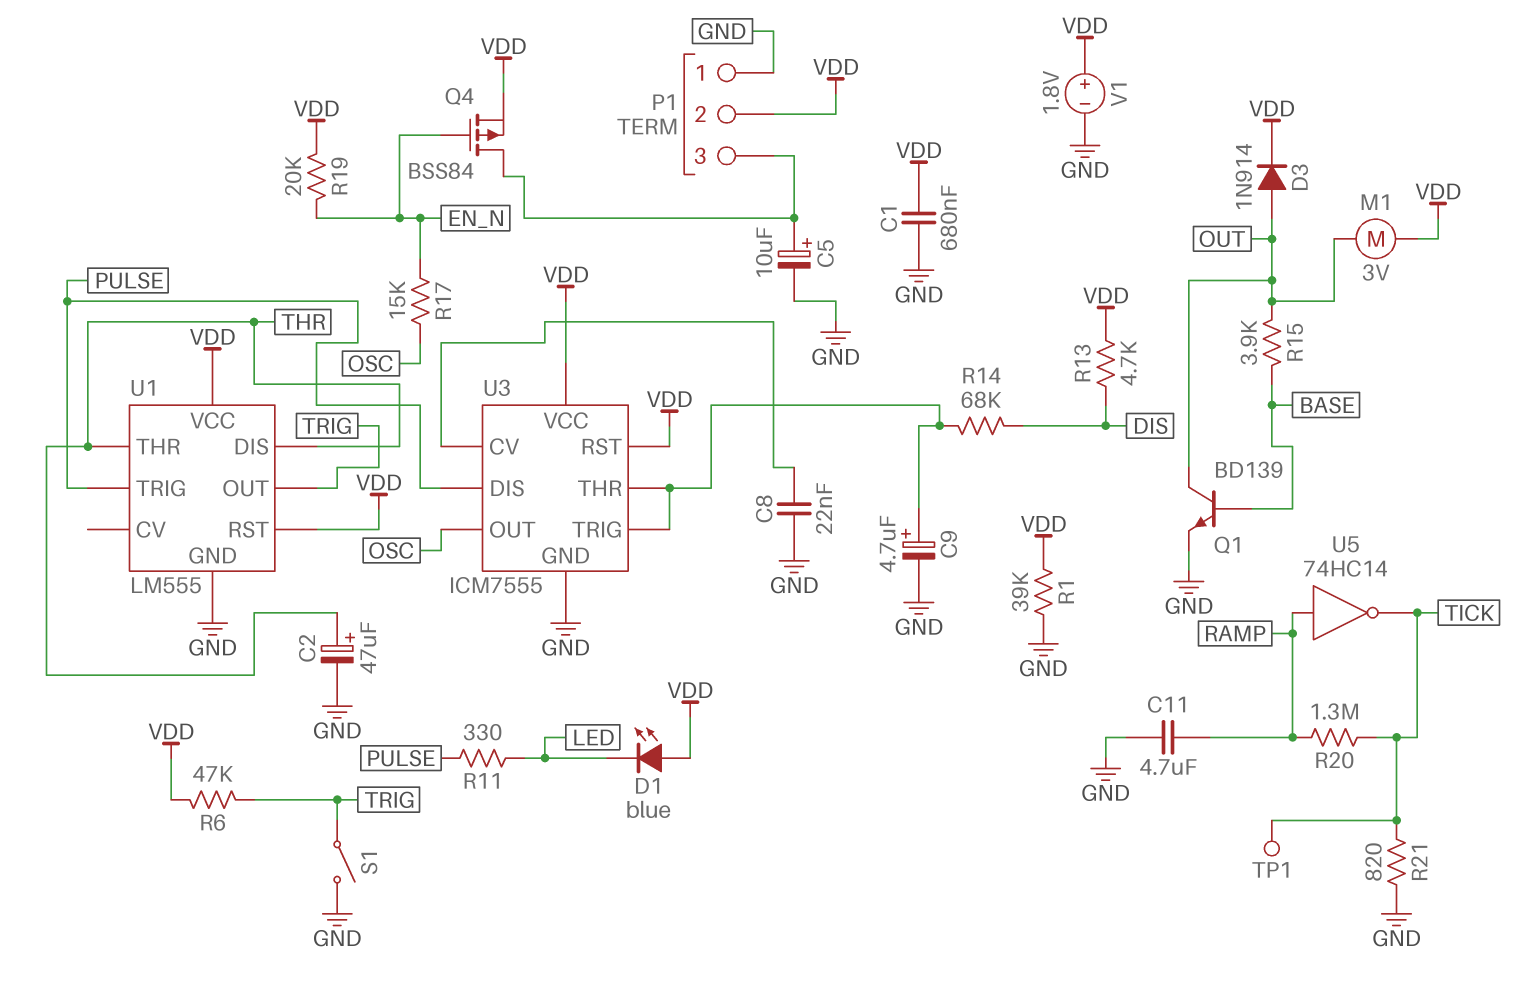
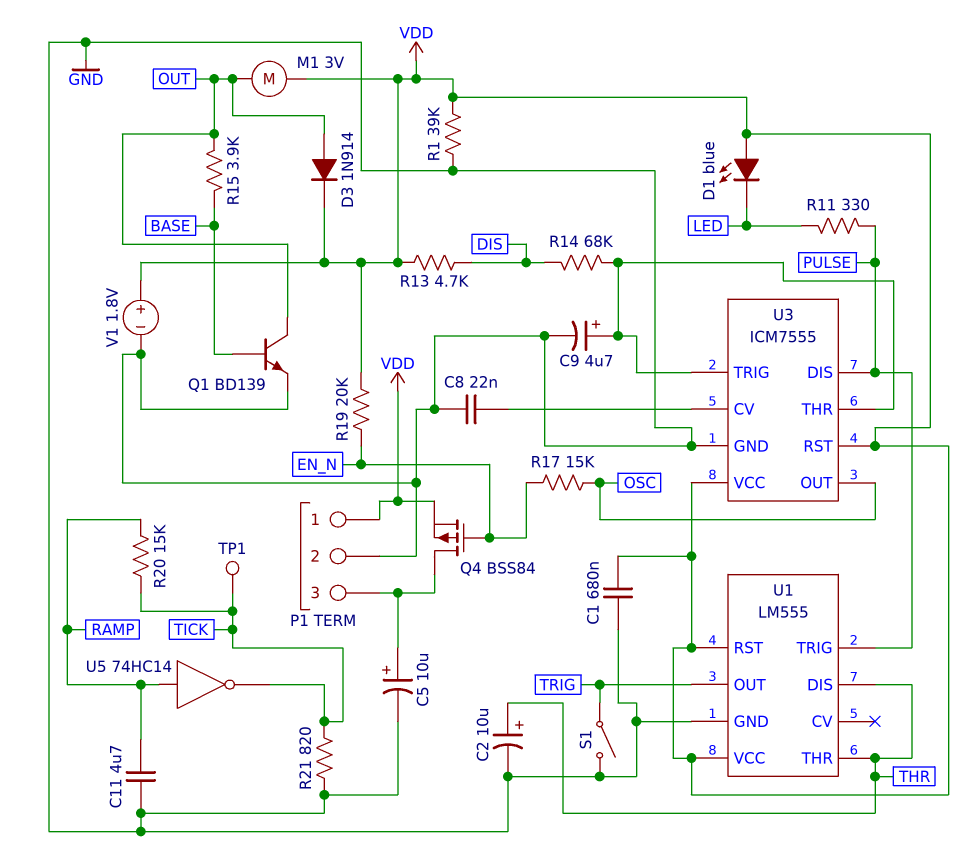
C2: 47uF (plus THR, minus GND) -> 10uF (plus THR, minus GND)
P1 pin 1: GND -> VDD
P1 pin 2: VDD -> GND
R6: 47k (TRIG, VDD) -> none
R20: 1.3M (RAMP, TICK) -> 15k (RAMP, TICK)

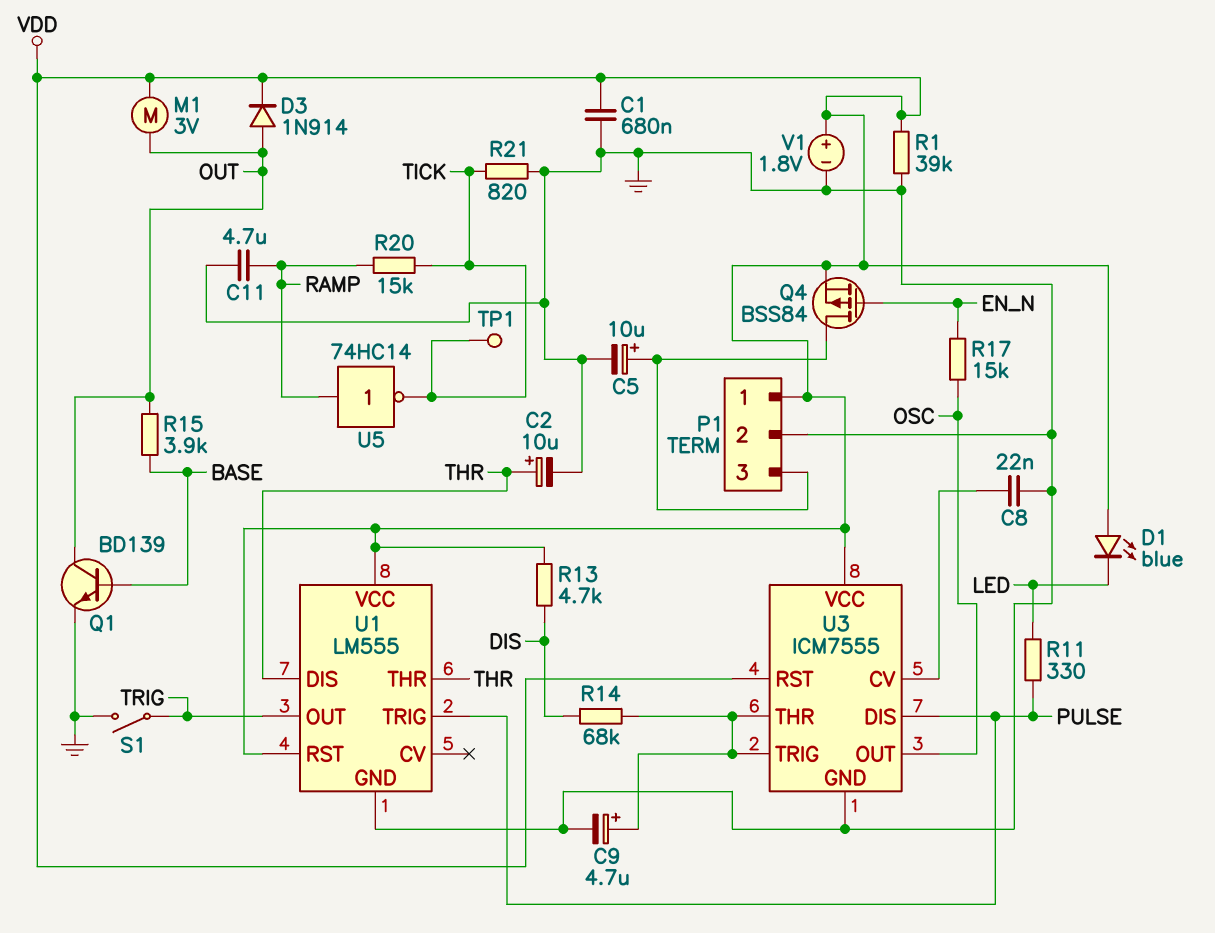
R19: 20k (EN_N, VDD) -> none

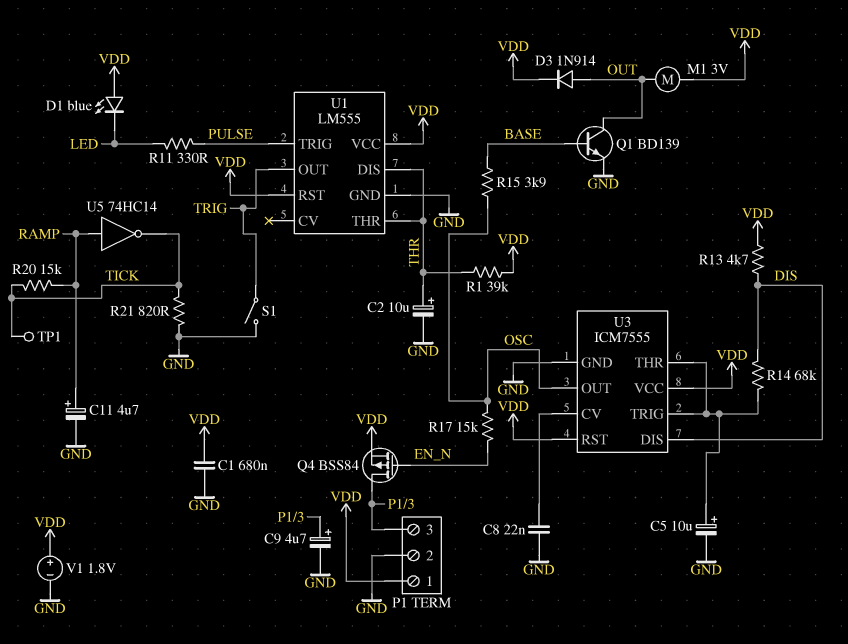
C5: 10uF (plus P1/3, minus GND) -> 10uF (plus U3/THR, minus GND)
C9: 4.7uF (plus U3/THR, minus GND) -> 4.7uF (plus P1/3, minus GND)
C11: 4.7uF (GND, RAMP) -> 4.7uF (plus RAMP, minus GND)
R1: 39k (GND, VDD) -> 39k (THR, VDD)
R15: 3.9k (BASE, OUT) -> 3.9k (BASE, OSC)
U3 pin DIS: PULSE -> DIS

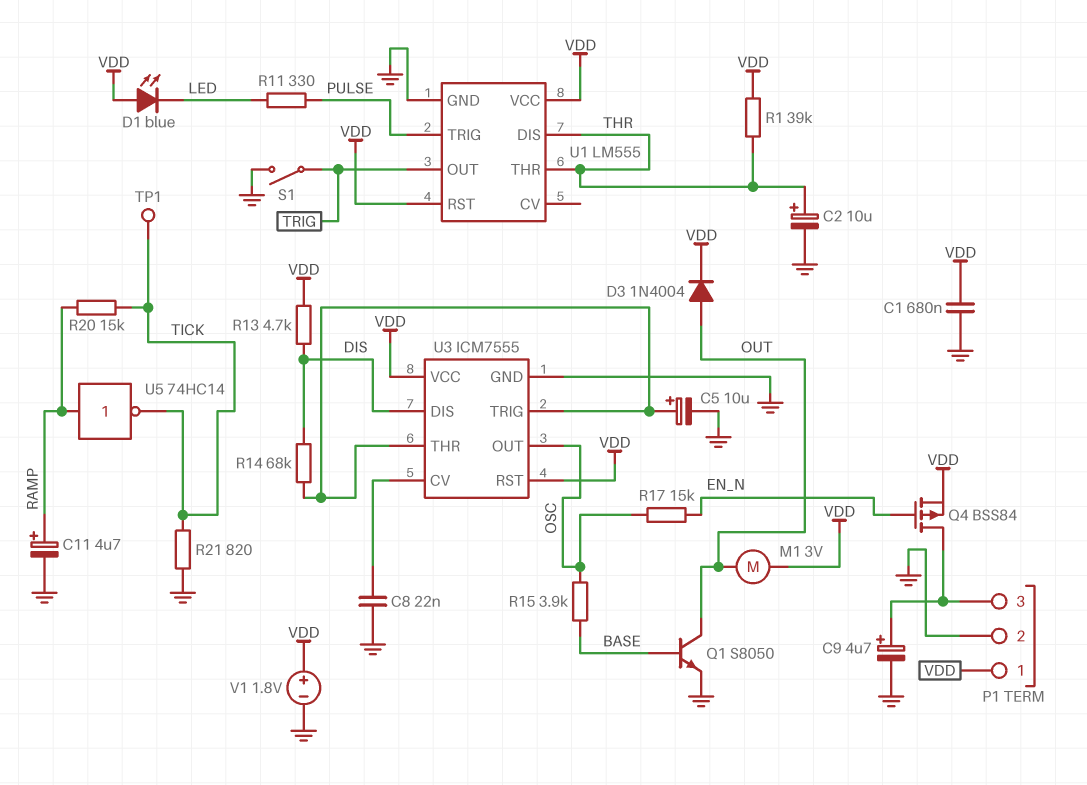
D3: diode 1N914 (A OUT, K VDD) -> diode 1N4004 (A OUT, K VDD)
Q1: NPN BD139 (B BASE, C OUT, E GND) -> NPN S8050 (B BASE, C OUT, E GND)

